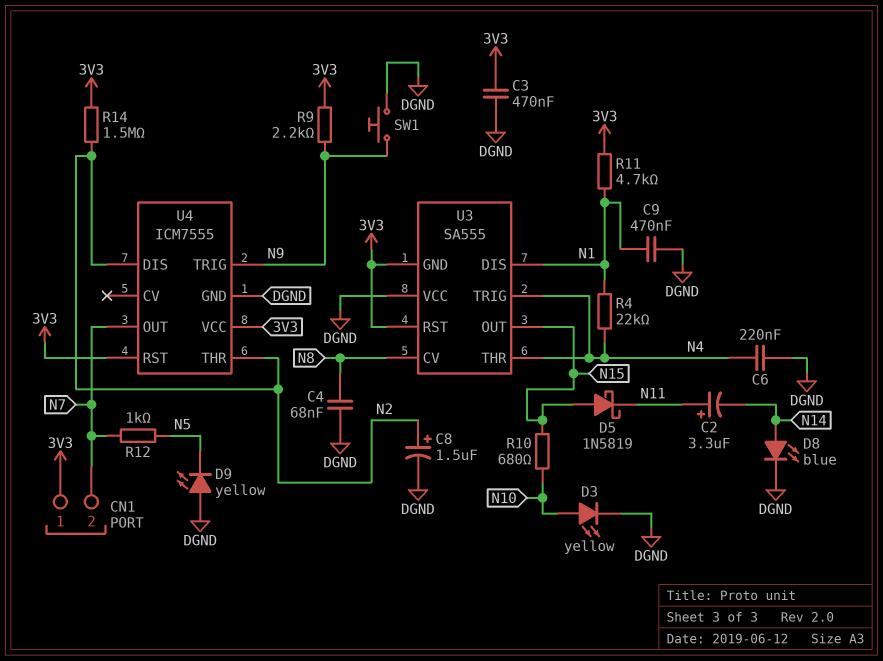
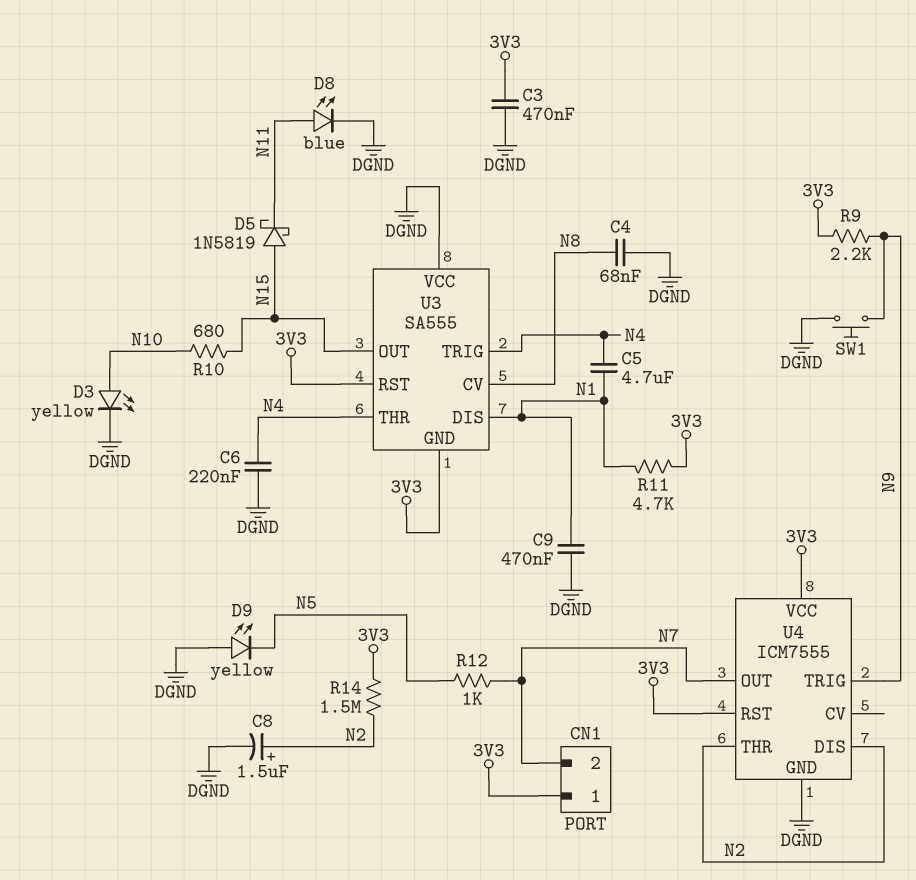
C2: 3.3uF (plus N11, minus N14) -> none
C5: none -> 4.7uF (N1, N4)
D8: LED blue (A N14, K DGND) -> LED blue (A N11, K DGND)
R4: 22k (N1, N4) -> none

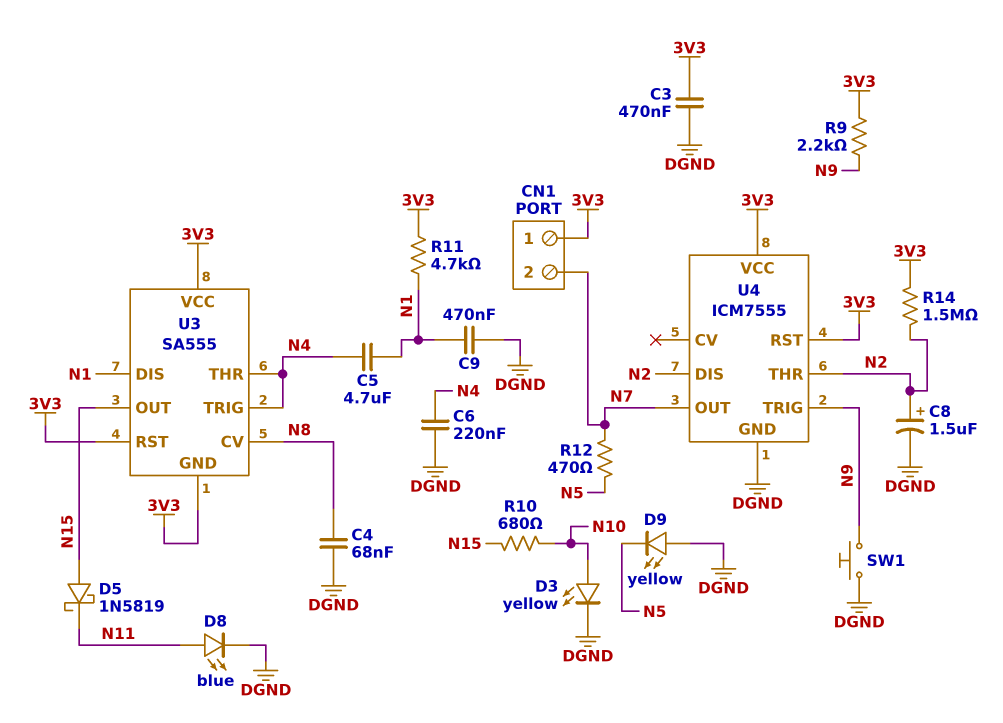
R12: 1k (N5, N7) -> 470 (N5, N7)
U3 pin VCC: DGND -> 3V3

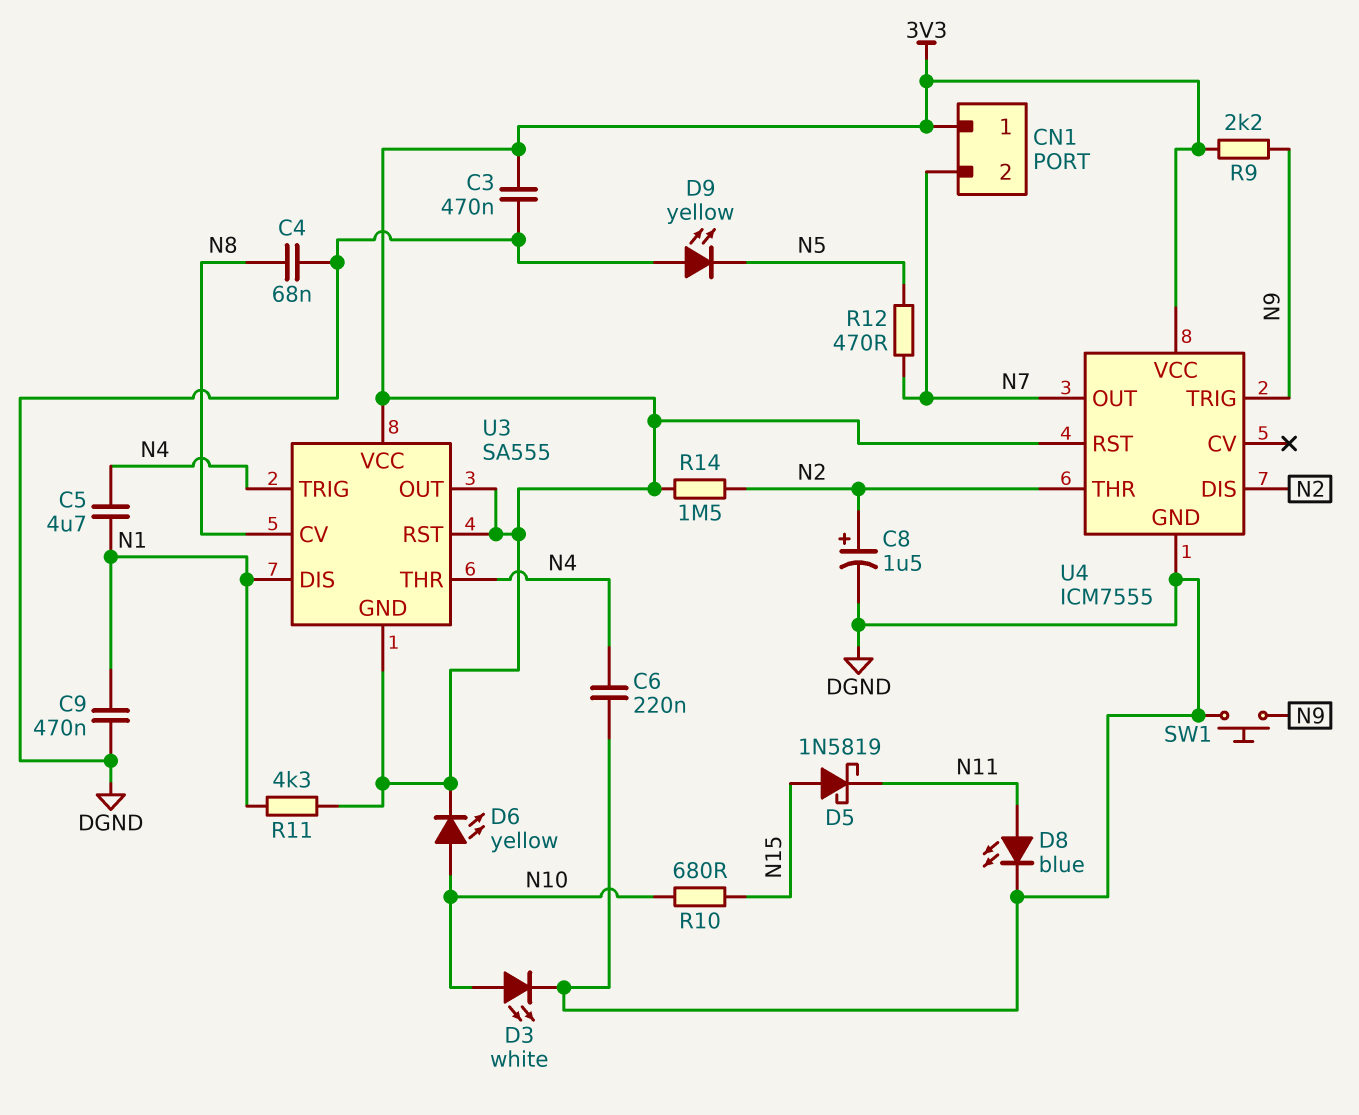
D3: LED yellow (A N10, K DGND) -> LED white (A N10, K DGND)
D6: none -> LED yellow (A N10, K 3V3)
R11: 4.7k (3V3, N1) -> 4.3k (3V3, N1)
U3 pin OUT: N15 -> 3V3

